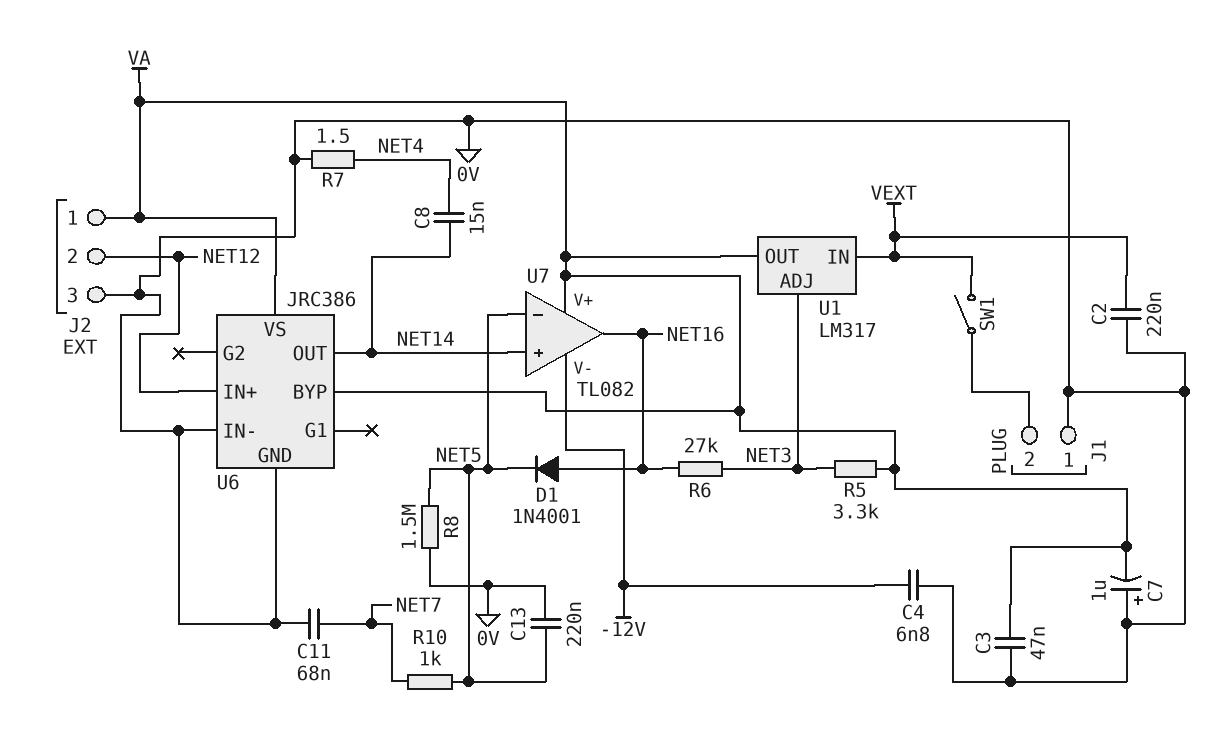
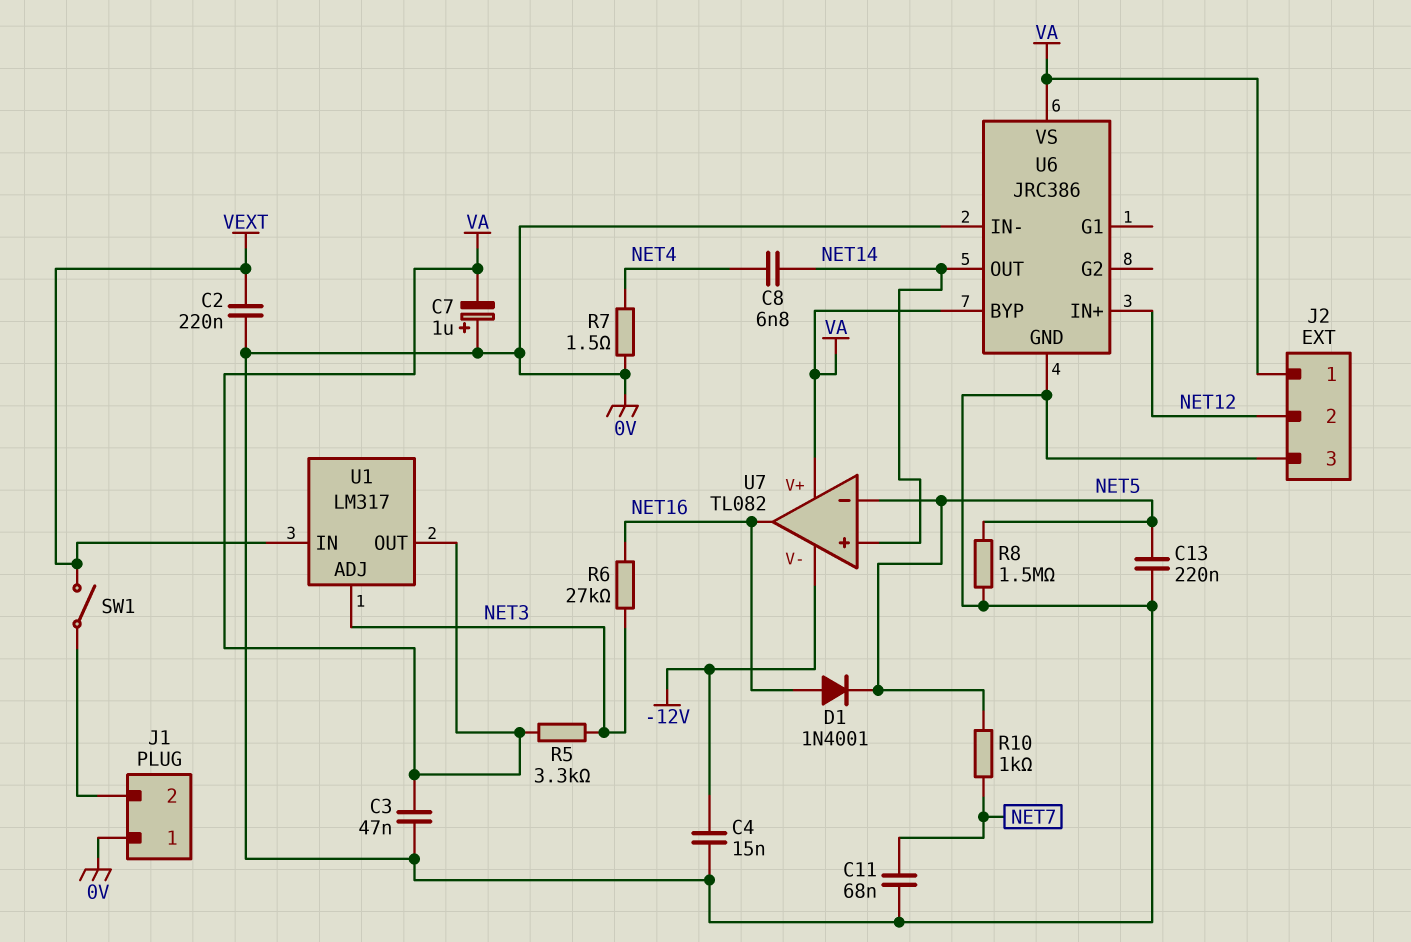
C4: 6.8nF (-12V, 0V) -> 15nF (-12V, 0V)
C8: 15nF (NET4, NET14) -> 6.8nF (NET4, NET14)

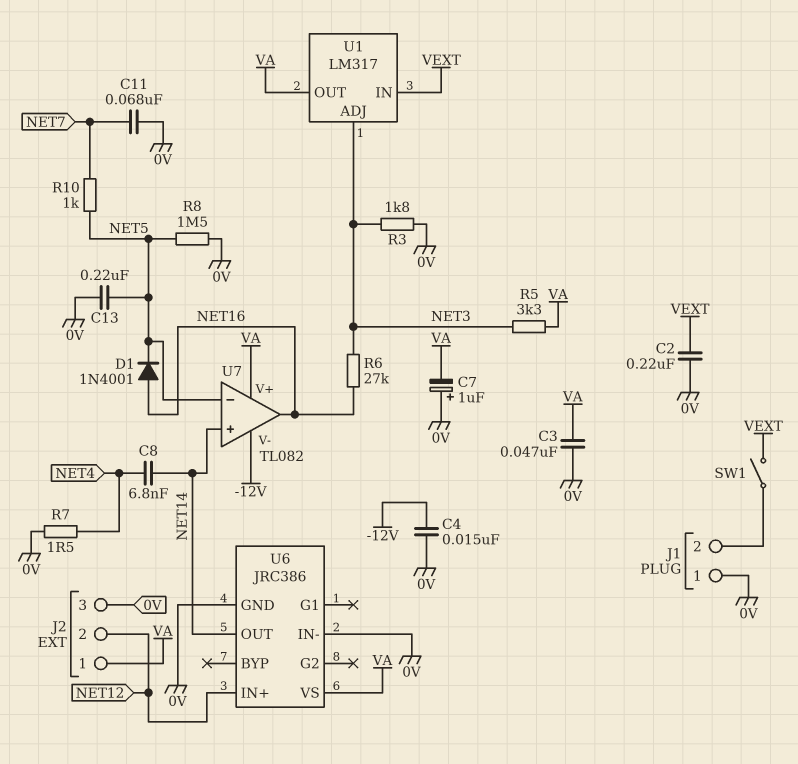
R3: none -> 1.8k (0V, NET3)
U6 pin BYP: VA -> none

